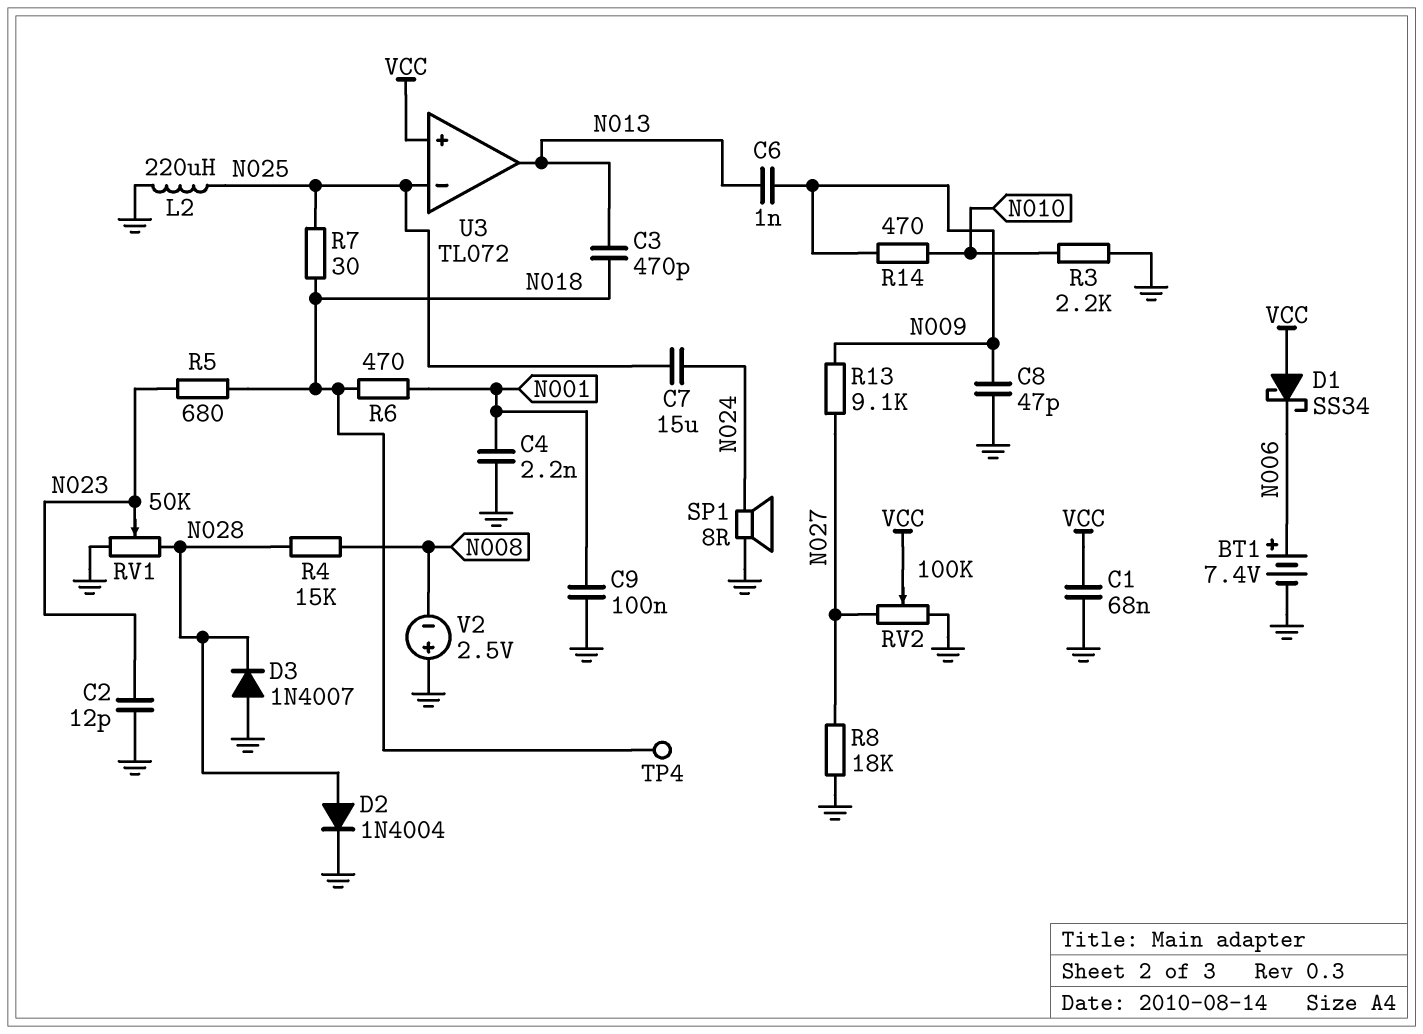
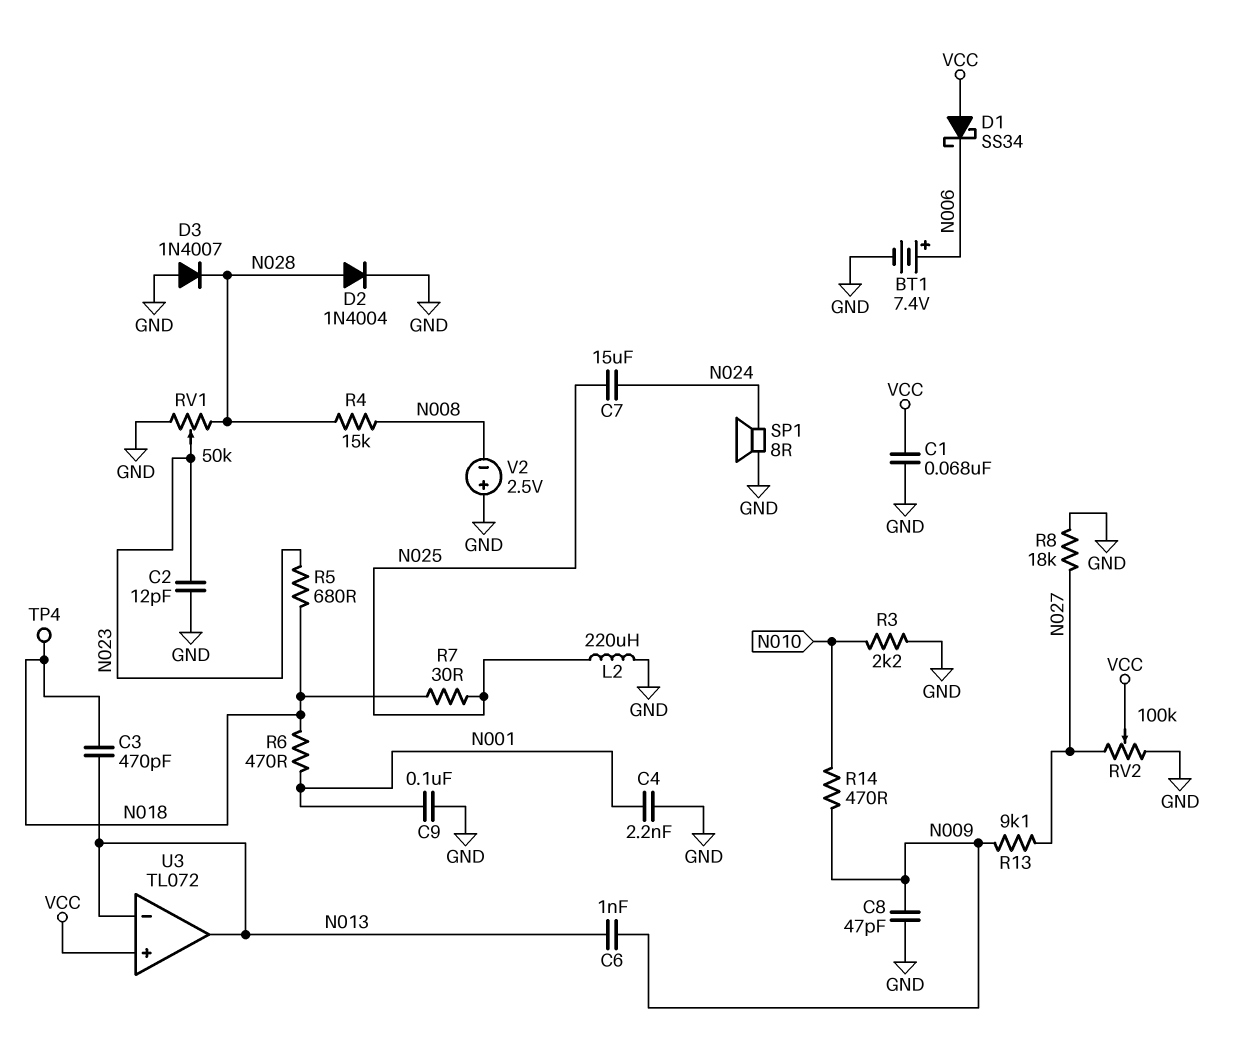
U3 pin in-: N025 -> N013

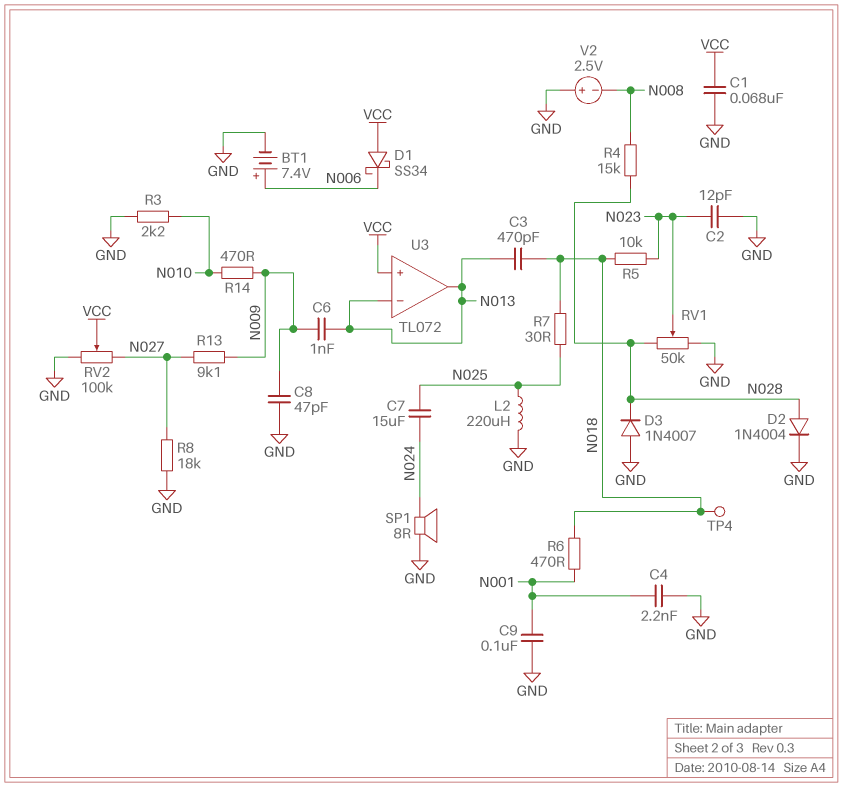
R5: 680 (N018, N023) -> 10k (N018, N023)

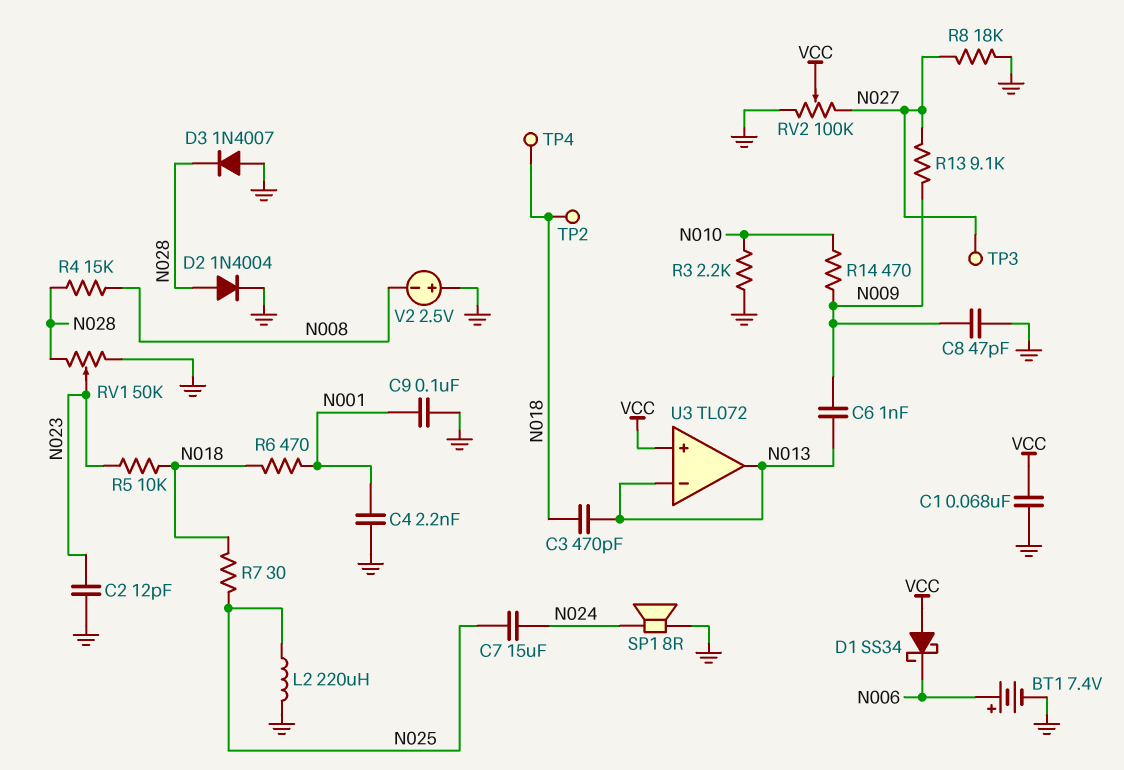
TP2: none -> test point (N018)
TP3: none -> test point (N027)

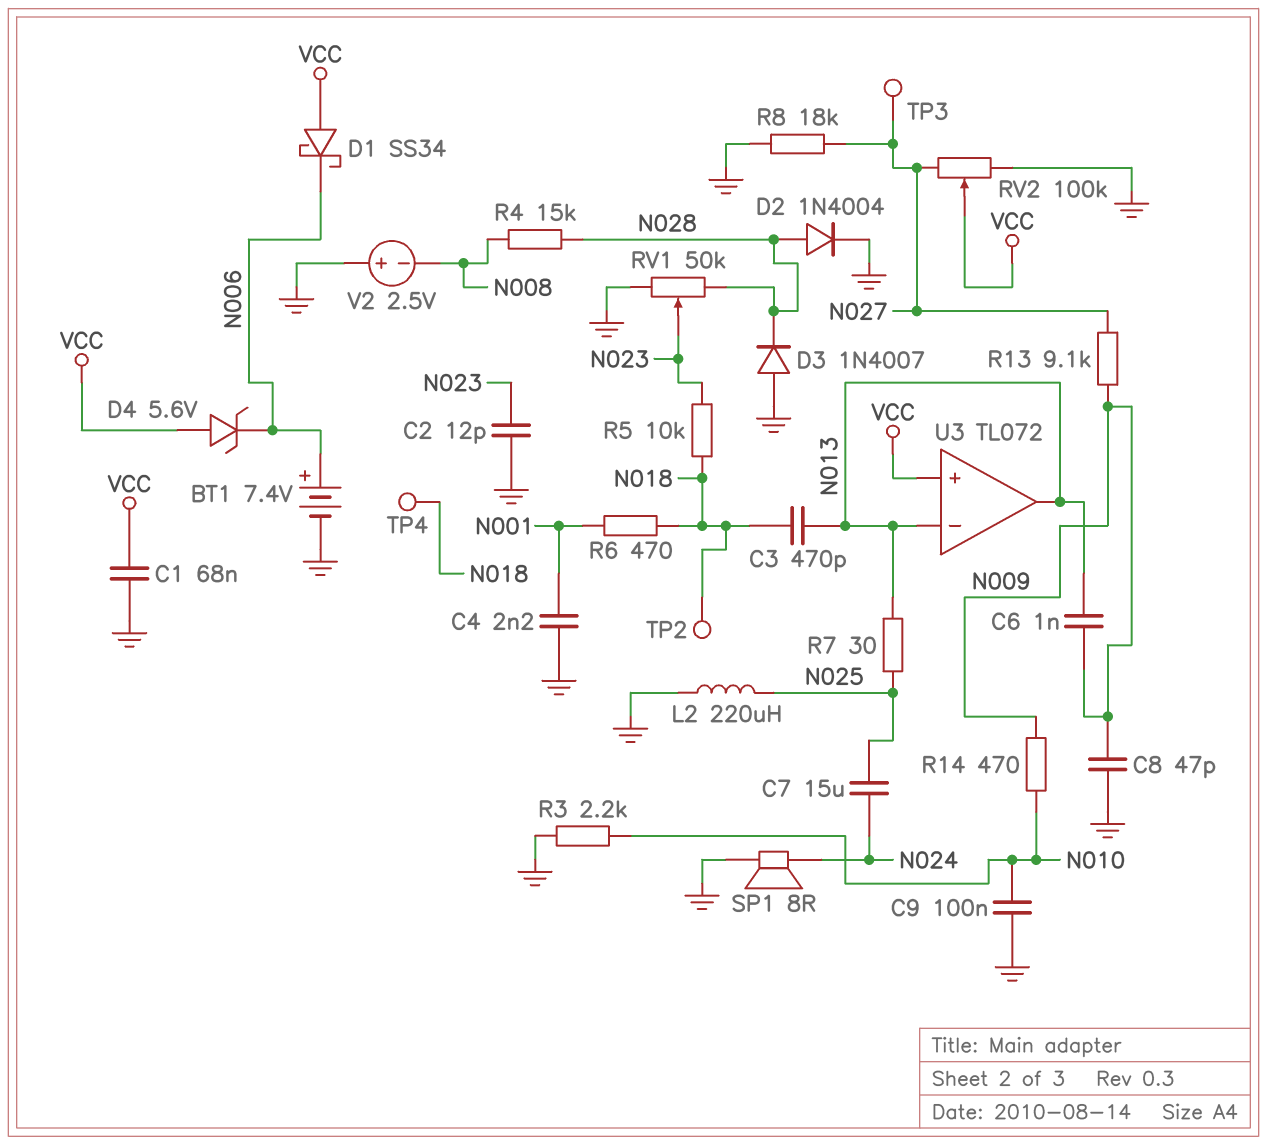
C9: 100nF (GND, N001) -> 100nF (GND, N010)
D4: none -> zener 5.6V (A VCC, K N006)
R7: 30 (N018, N025) -> 30 (N013, N025)

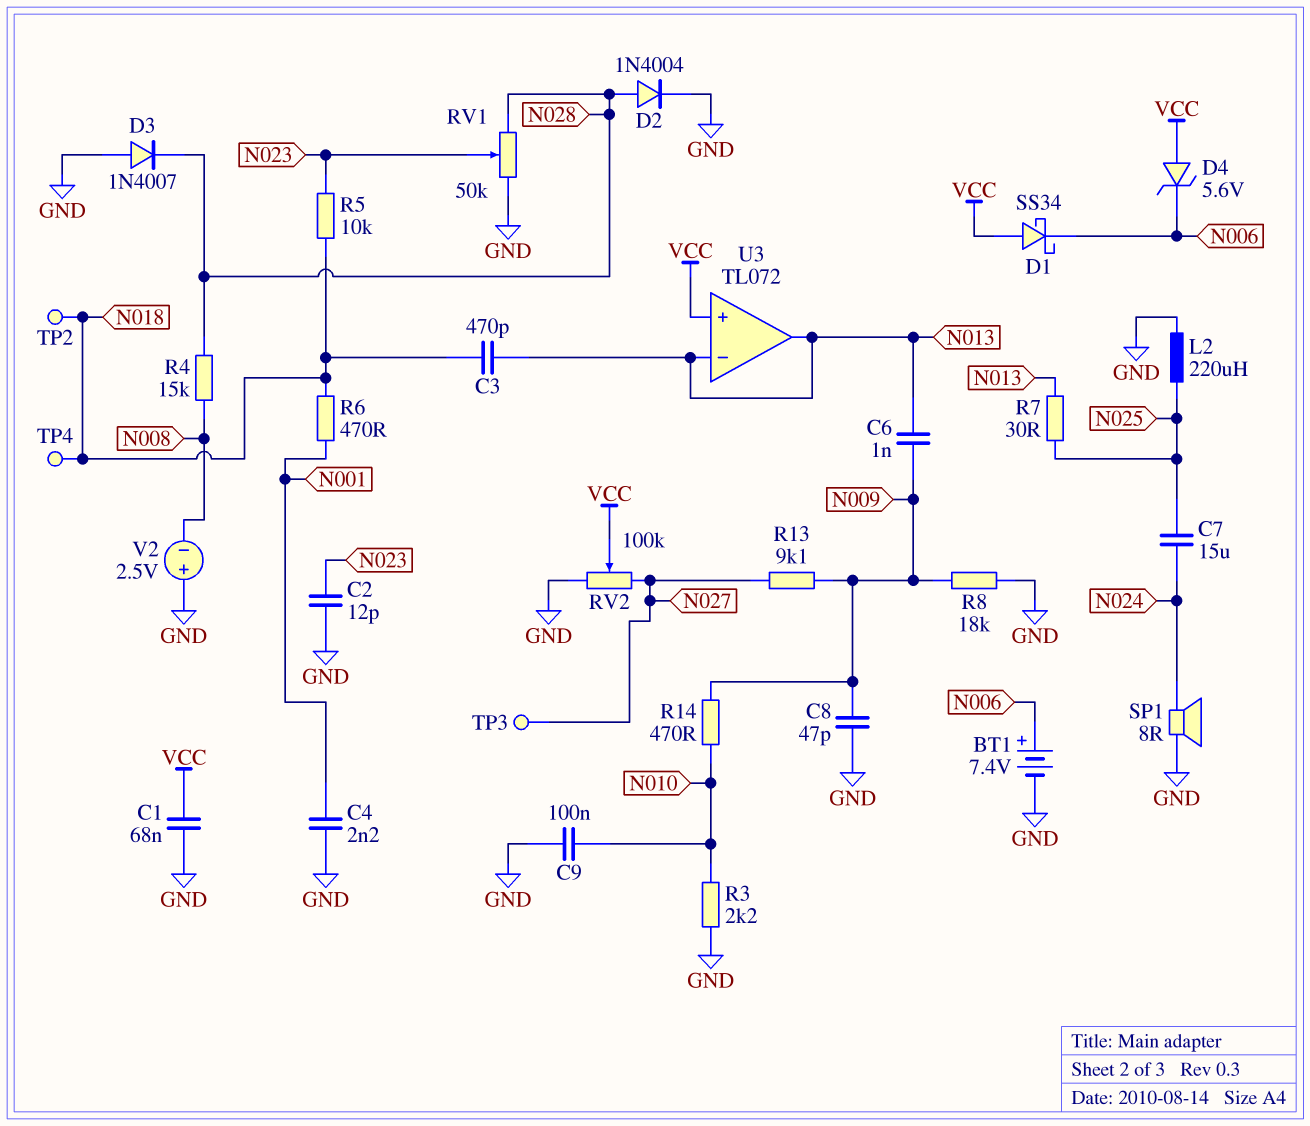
R8: 18k (GND, N027) -> 18k (GND, N009)

